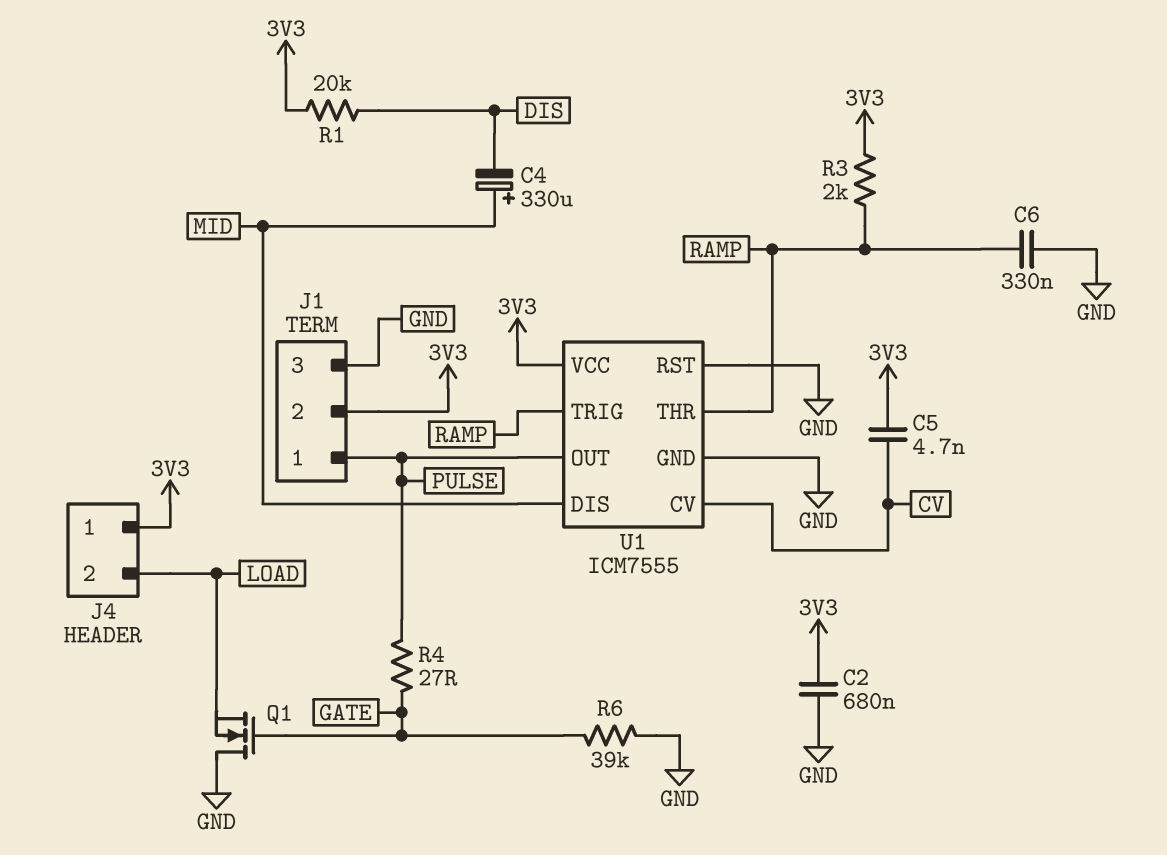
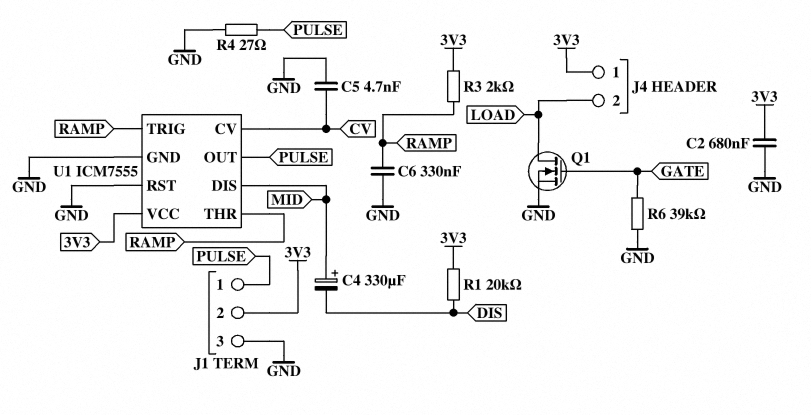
C5: 4.7nF (3V3, CV) -> 4.7nF (CV, GND)
Q1: NMOS (G GATE, D GND, S LOAD) -> NMOS (G GATE, D LOAD, S GND)
R4: 27 (GATE, PULSE) -> 27 (GND, PULSE)

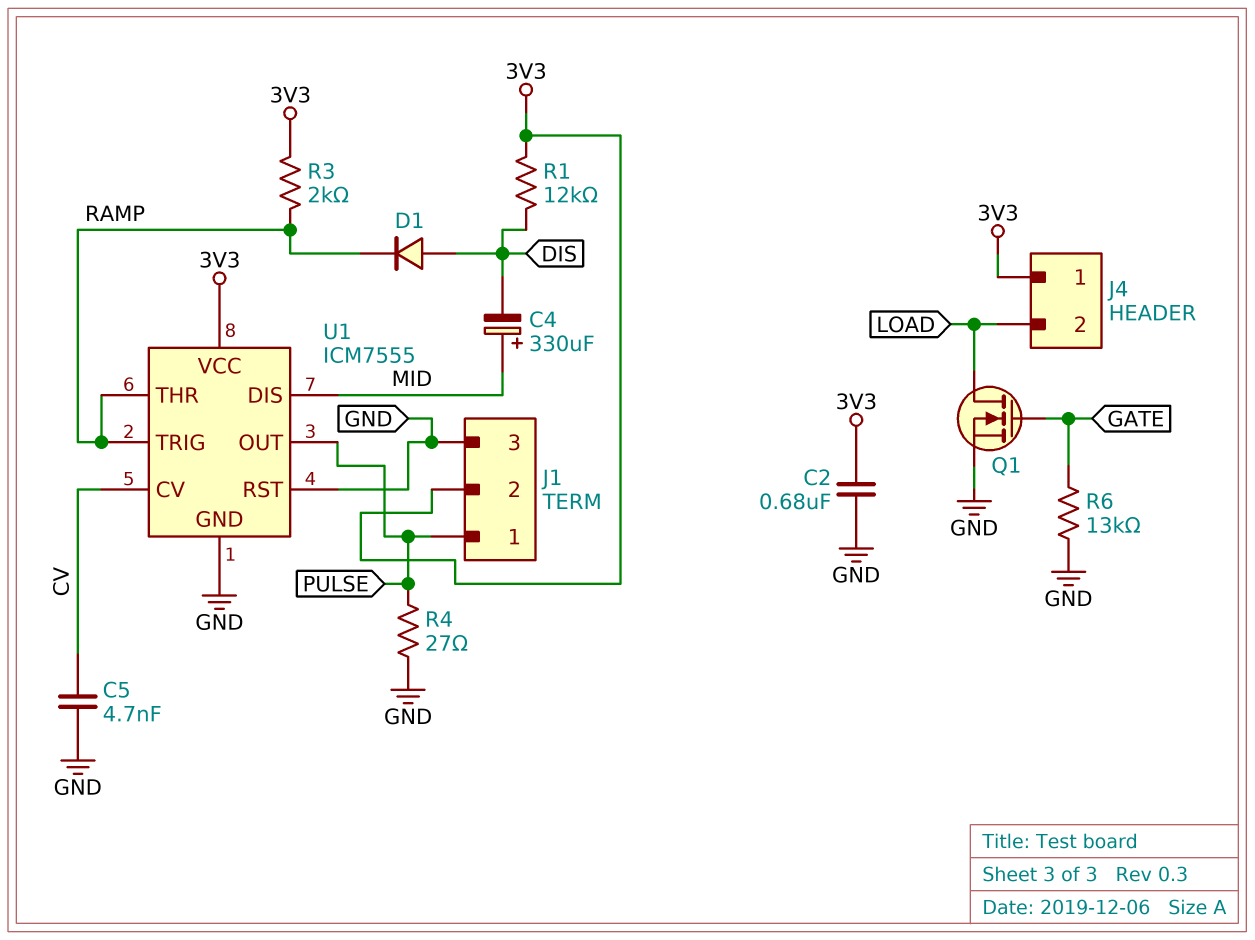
C6: 330nF (GND, RAMP) -> none
D1: none -> diode (A DIS, K RAMP)
R1: 20k (3V3, DIS) -> 12k (3V3, DIS)
R6: 39k (GATE, GND) -> 13k (GATE, GND)

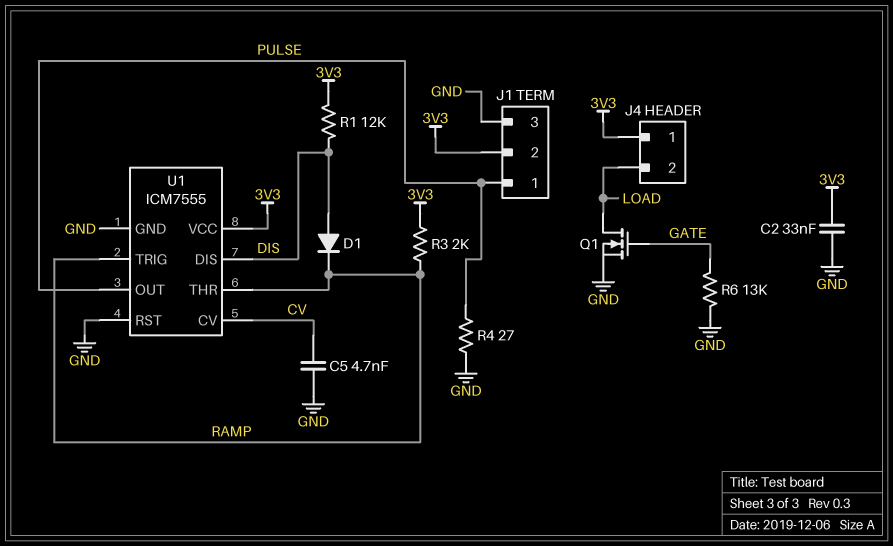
C2: 680nF (3V3, GND) -> 33nF (3V3, GND)
C4: 330uF (plus MID, minus DIS) -> none
U1 pin DIS: MID -> DIS

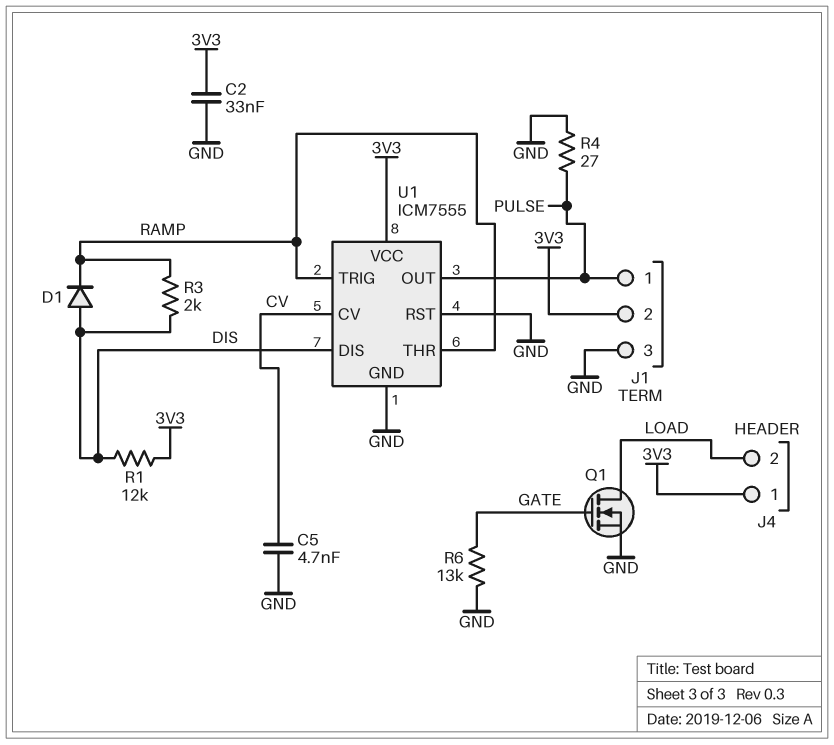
R3: 2k (3V3, RAMP) -> 2k (DIS, RAMP)

